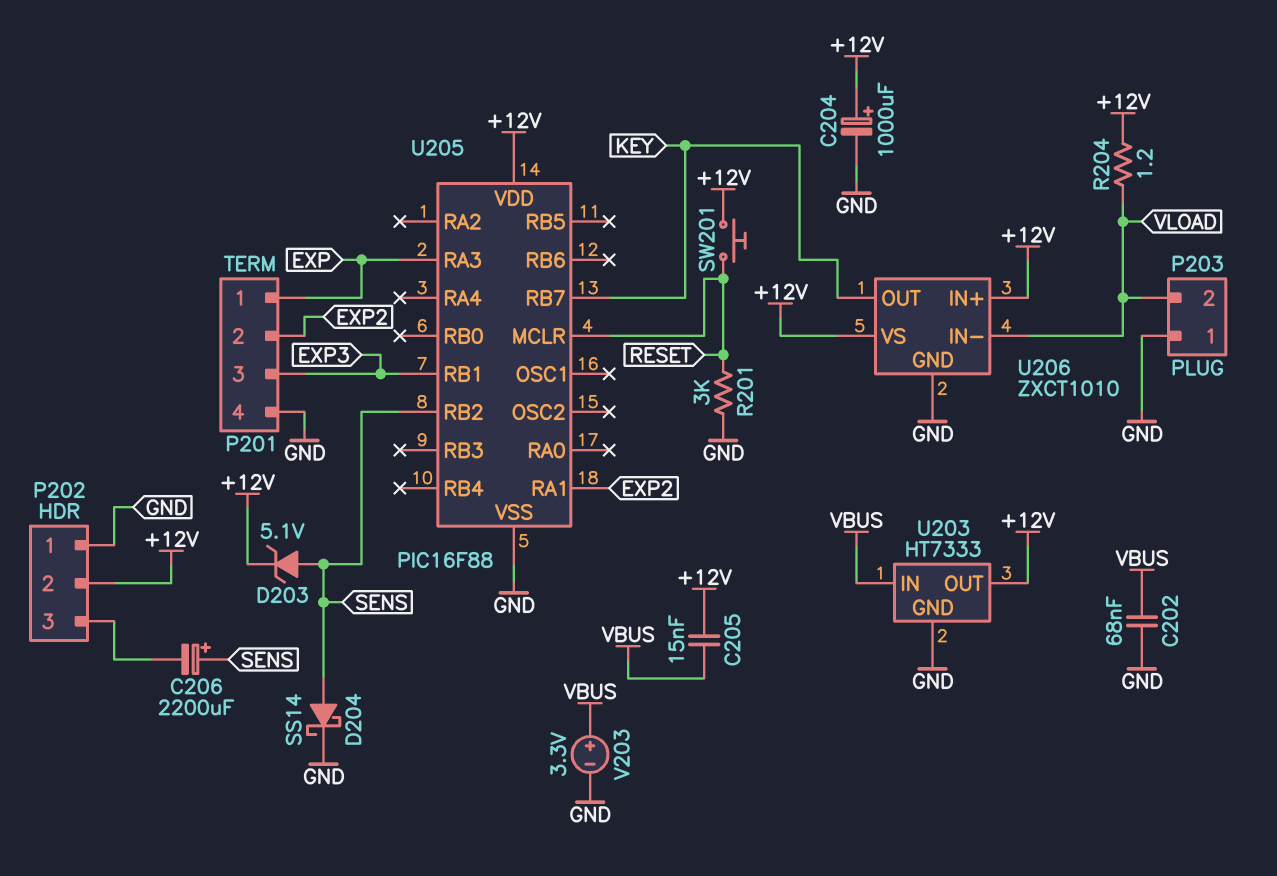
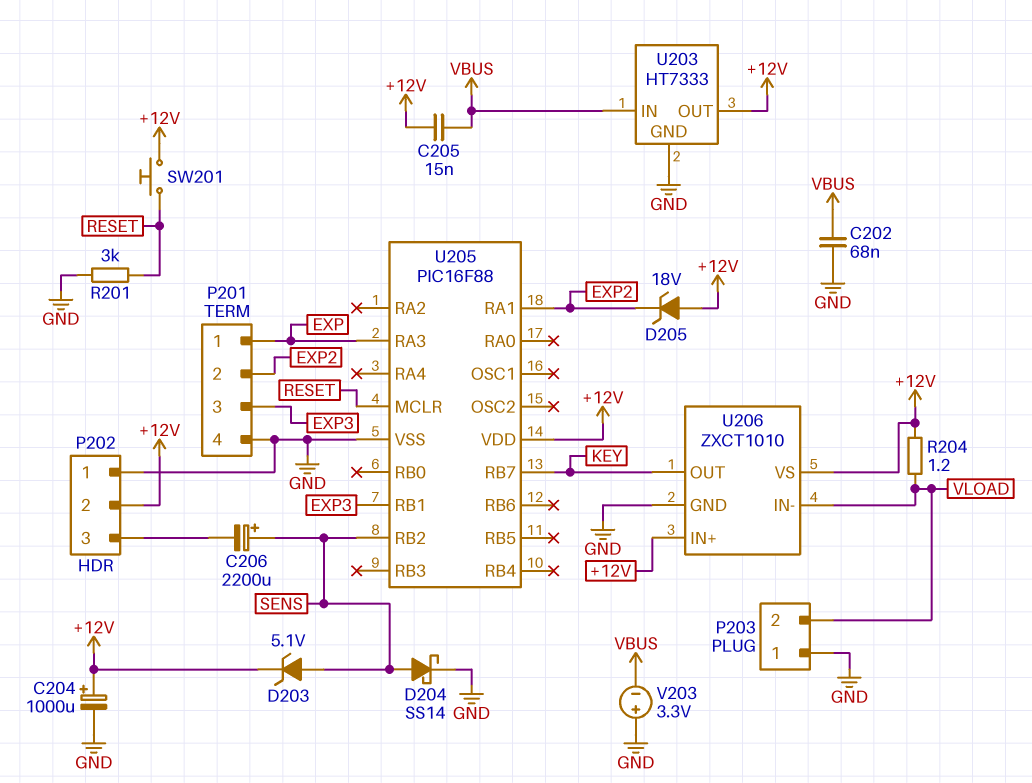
D205: none -> zener 18V (A +12V, K EXP2)
V203: 3.3V (plus VBUS, minus GND) -> 3.3V (plus GND, minus VBUS)

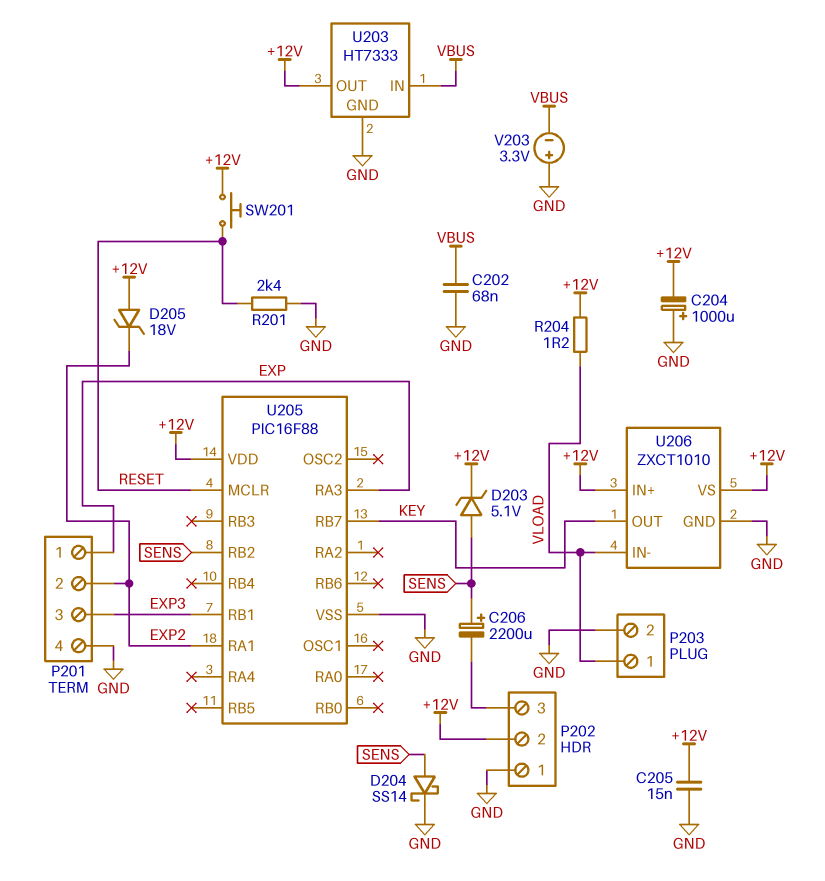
C204: 1000uF (plus +12V, minus GND) -> 1000uF (plus GND, minus +12V)
C205: 15nF (+12V, VBUS) -> 15nF (+12V, GND)
P203 pin 1: GND -> VLOAD
P203 pin 2: VLOAD -> GND
R201: 3k (GND, RESET) -> 2.4k (GND, RESET)

